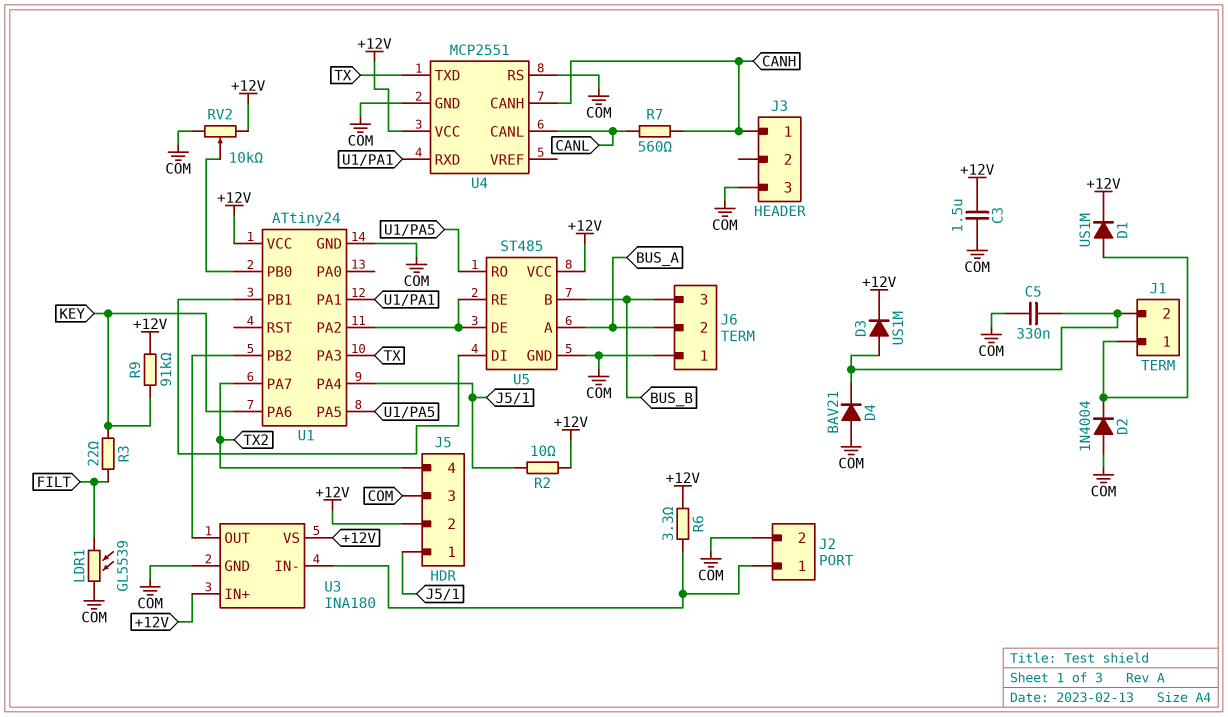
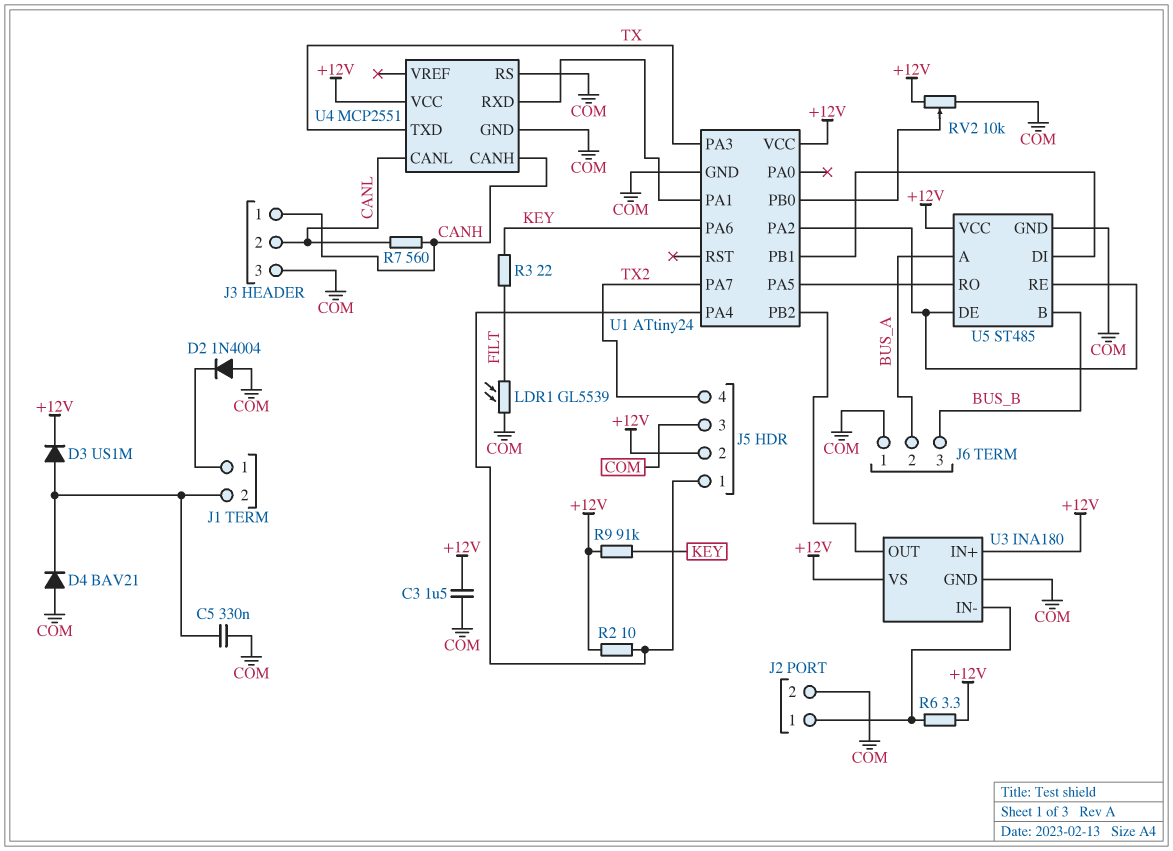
D1: diode US1M (A J1/1, K +12V) -> none
J3 pin 2: none -> CANL

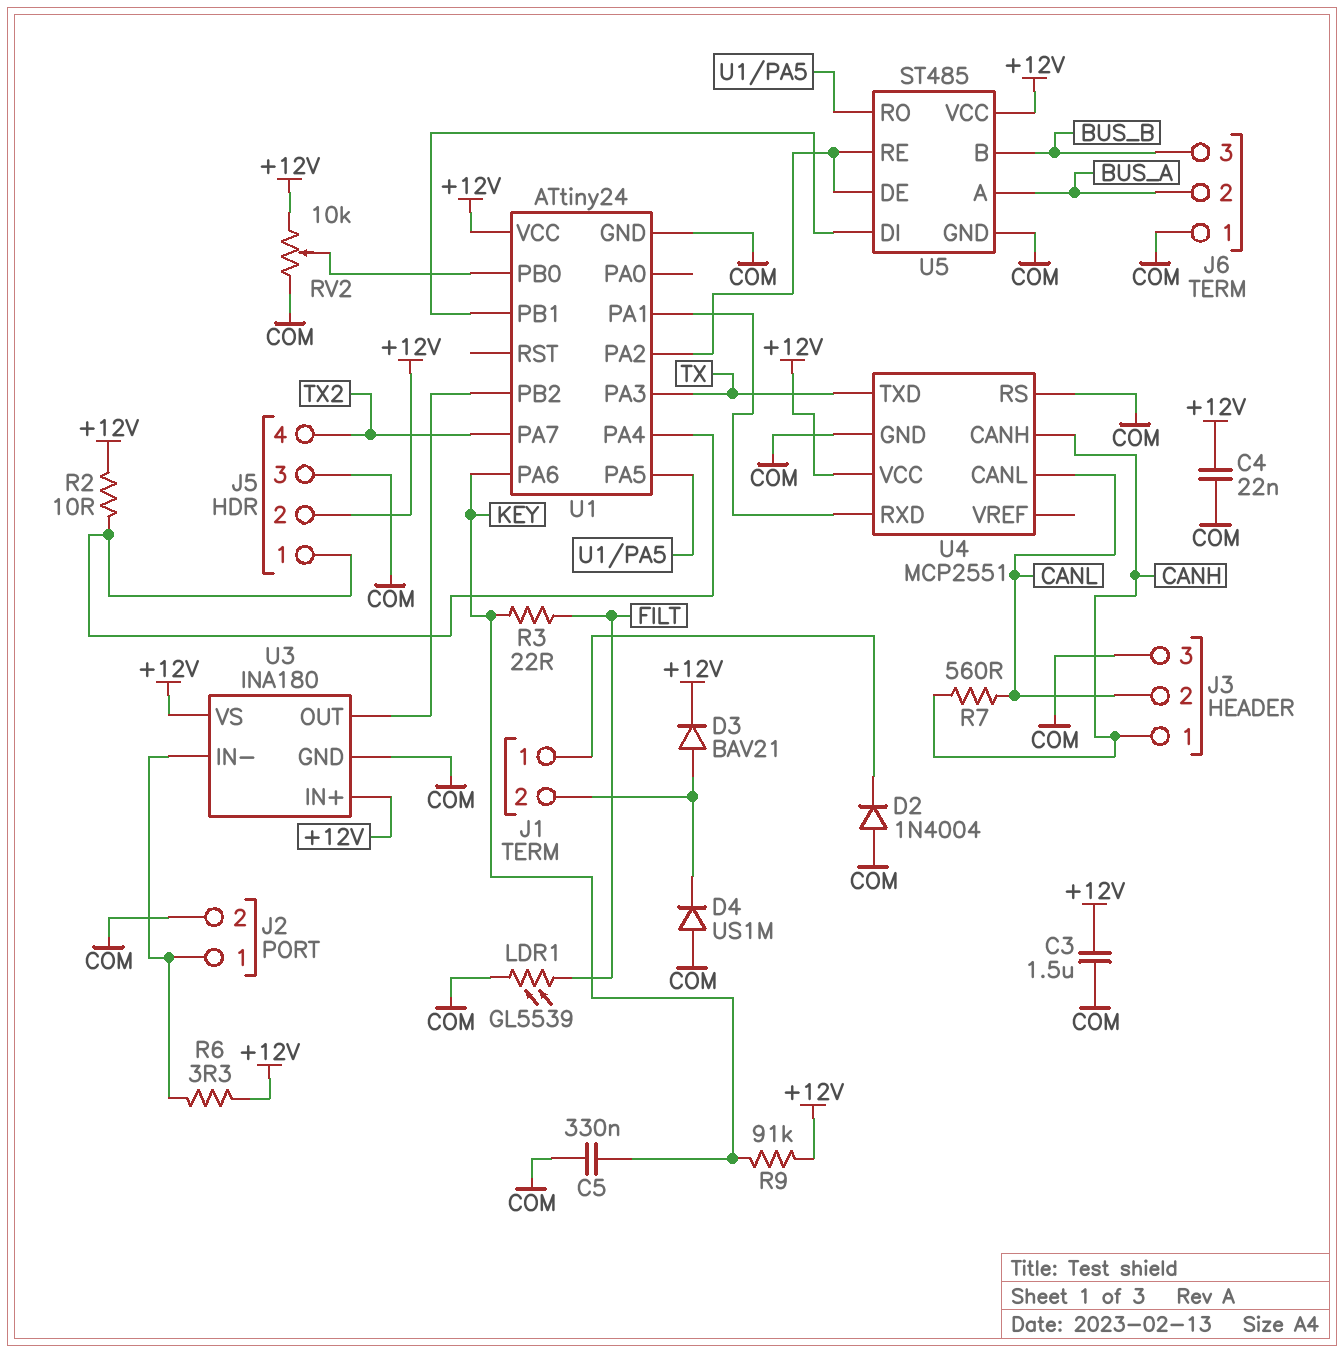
C4: none -> 22nF (+12V, COM)
C5: 330nF (COM, J1/2) -> 330nF (COM, KEY)
D3: diode US1M (A J1/2, K +12V) -> diode BAV21 (A J1/2, K +12V)
D4: diode BAV21 (A COM, K J1/2) -> diode US1M (A COM, K J1/2)

